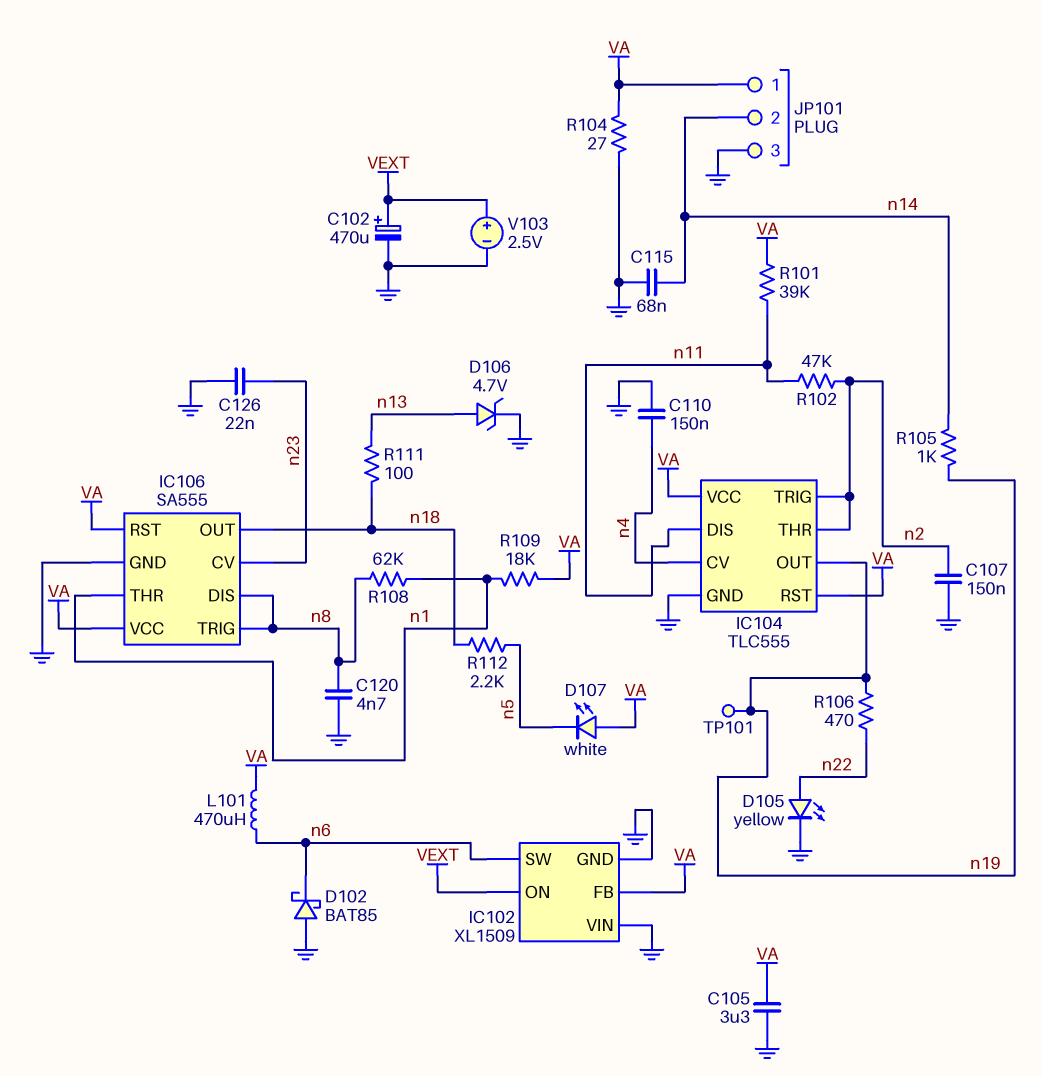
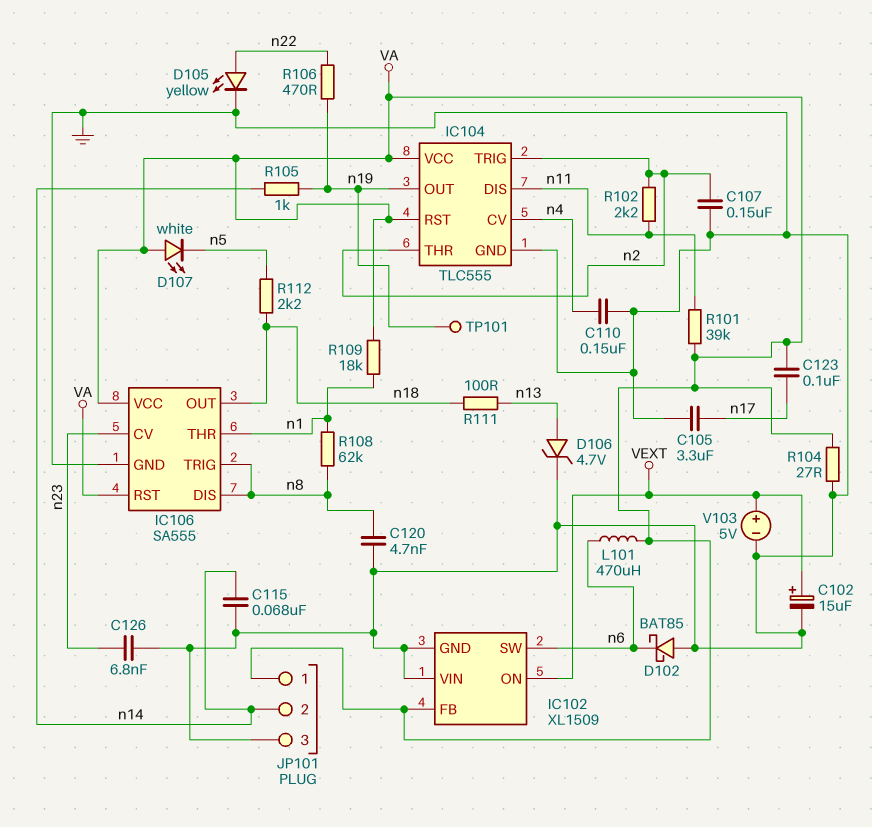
C102: 470uF (plus VEXT, minus GND) -> 15uF (plus VEXT, minus GND)
C105: 3.3uF (GND, VA) -> 3.3uF (GND, n17)
C123: none -> 100nF (VA, n17)
C126: 22nF (GND, n23) -> 6.8nF (GND, n23)
R102: 47k (n2, n11) -> 2.2k (n2, n11)
V103: 2.5V (plus VEXT, minus GND) -> 5V (plus VEXT, minus GND)

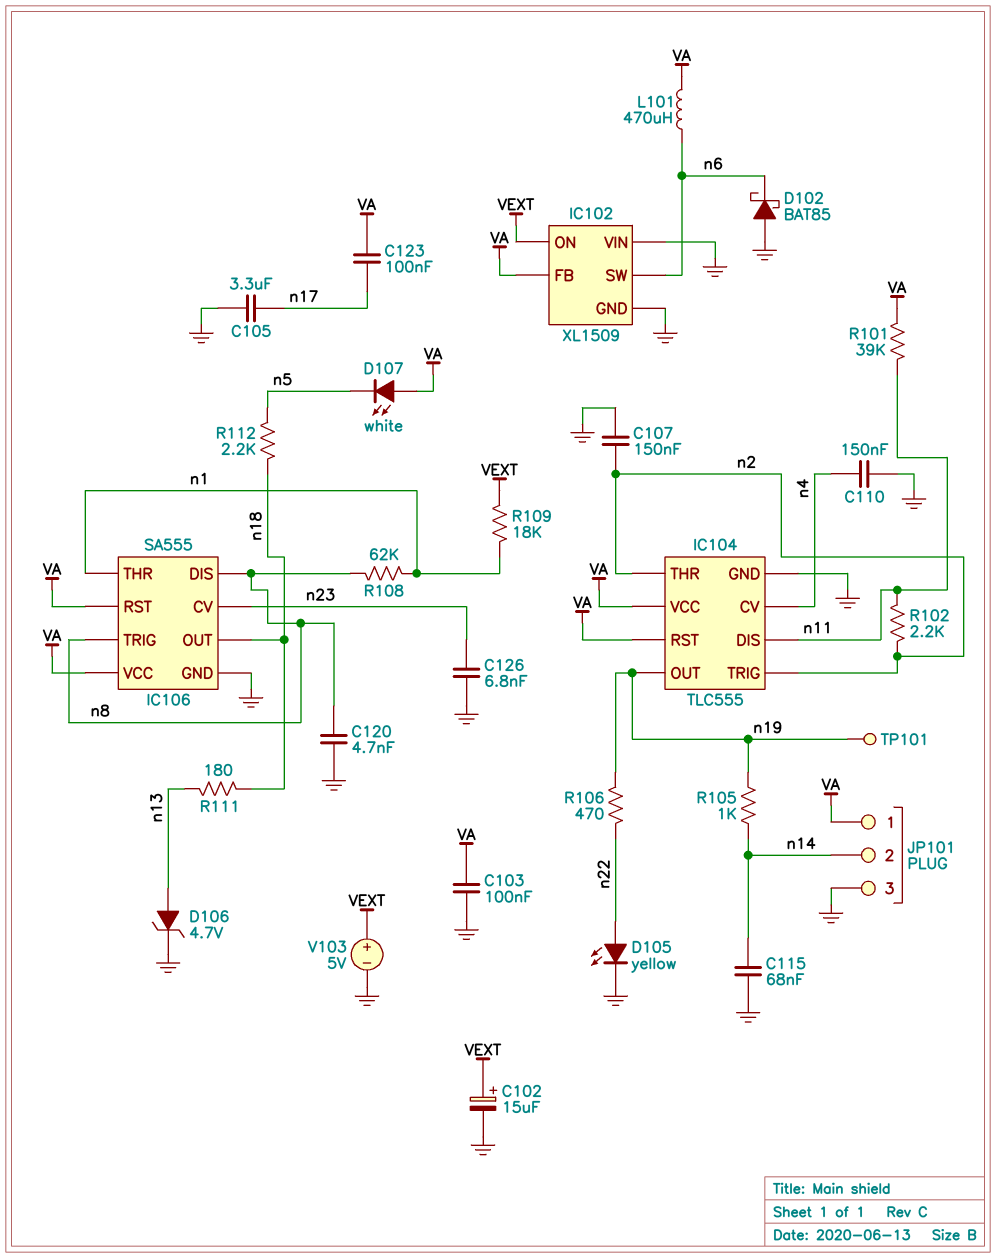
C103: none -> 100nF (GND, VA)
R104: 27 (GND, VA) -> none
R109: 18k (VA, n1) -> 18k (VEXT, n1)
R111: 100 (n13, n18) -> 180 (n13, n18)

